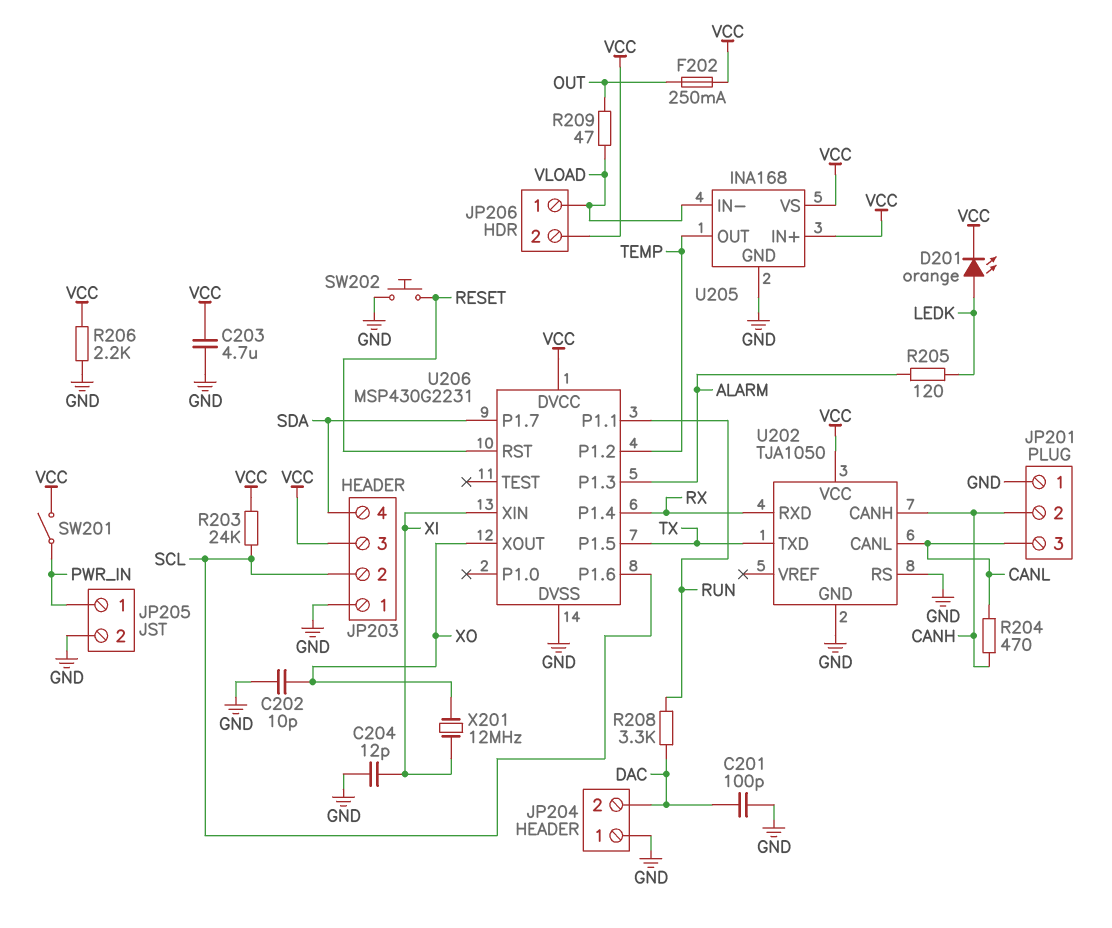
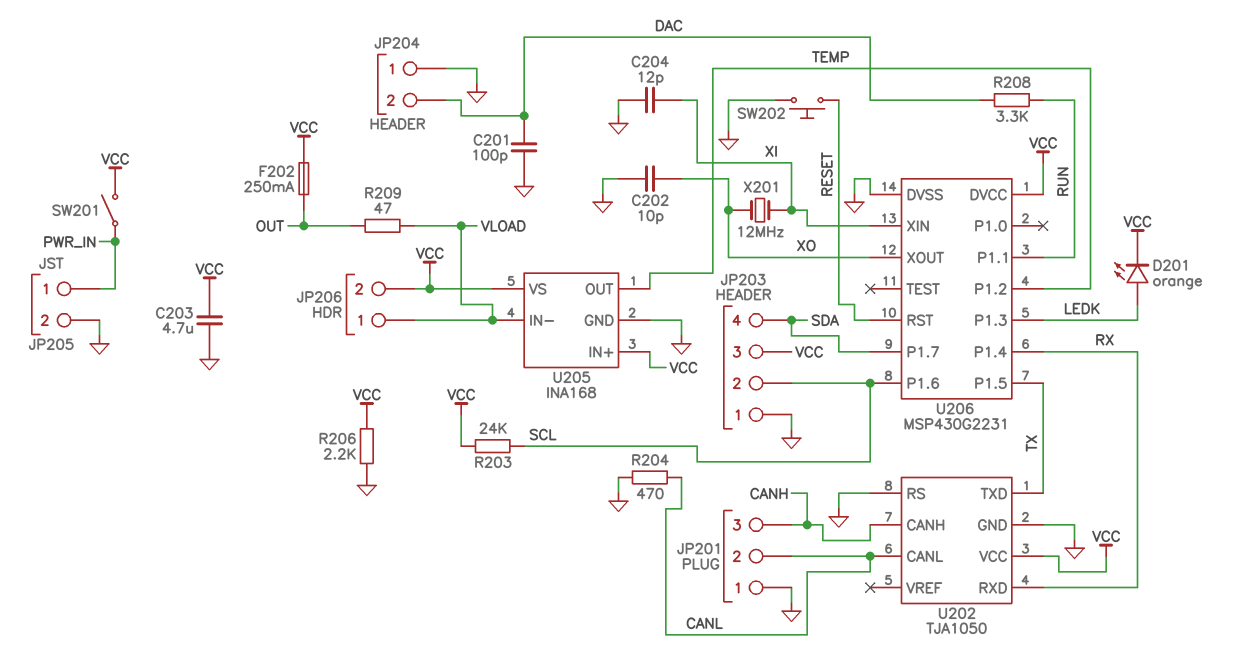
JP201 pin 2: CANH -> CANL
JP201 pin 3: CANL -> CANH
R204: 470 (CANH, CANL) -> 470 (CANL, GND)
R205: 120 (ALARM, LEDK) -> none
U206 pin P1.3: ALARM -> LEDK

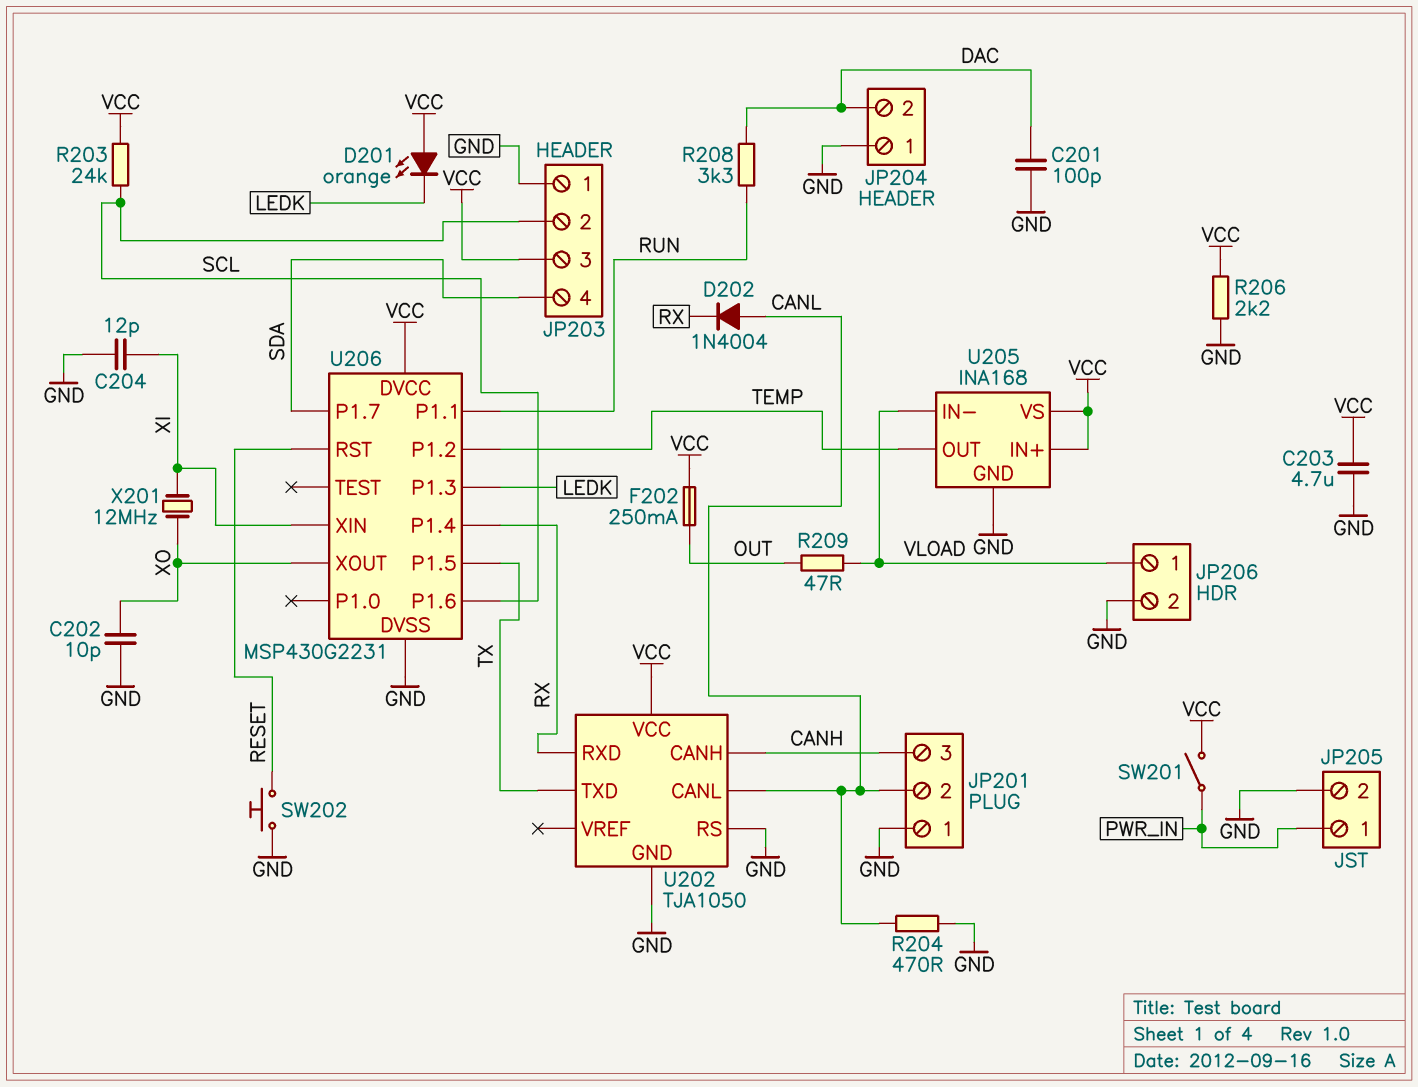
D201: LED orange (A LEDK, K VCC) -> LED orange (A VCC, K LEDK)
D202: none -> diode 1N4004 (A CANL, K RX)
JP206 pin 2: VCC -> GND

